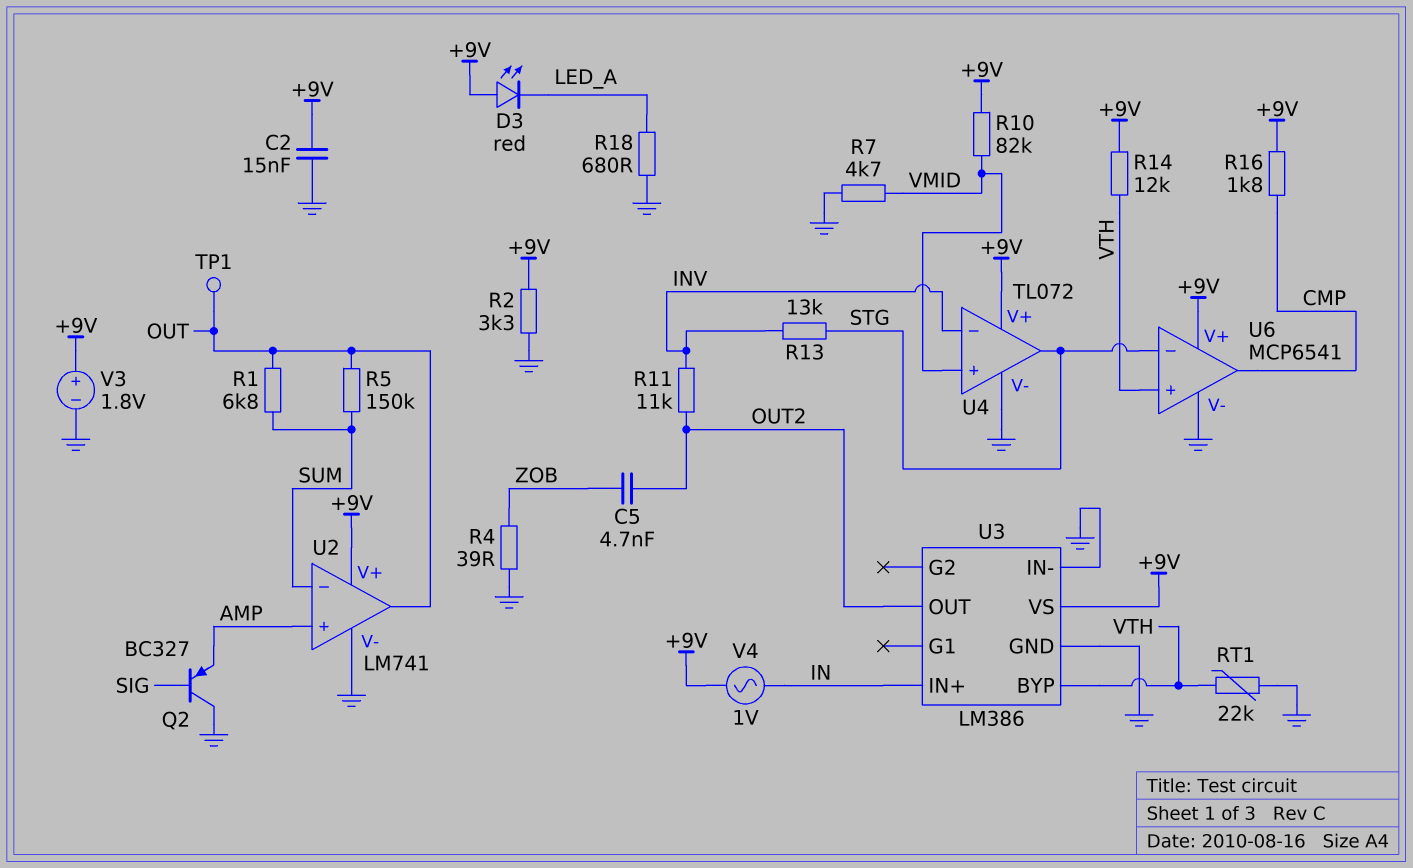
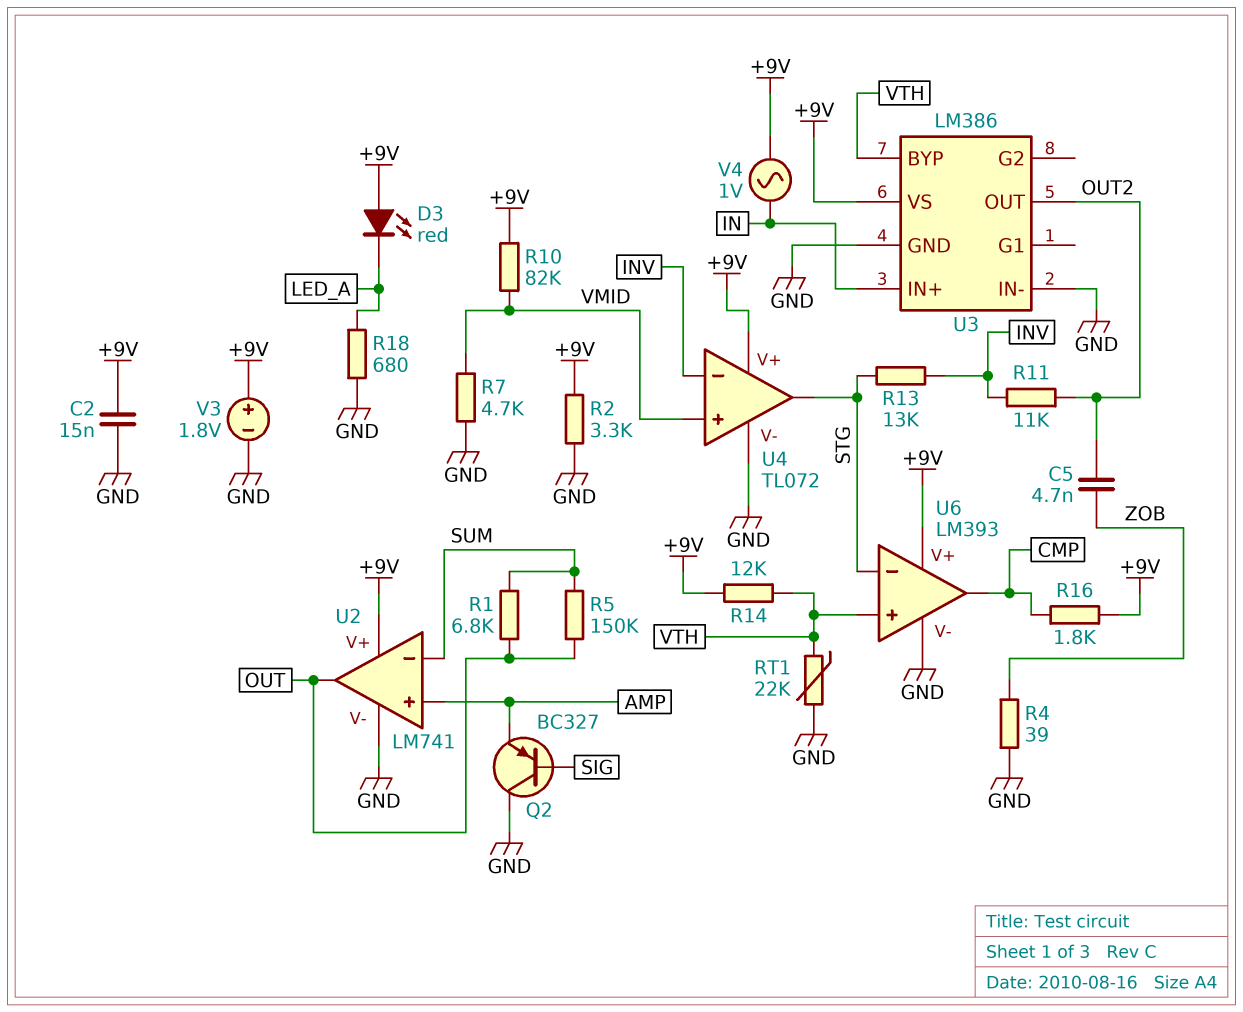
TP1: test point (OUT) -> none
U6: MCP6541 -> LM393

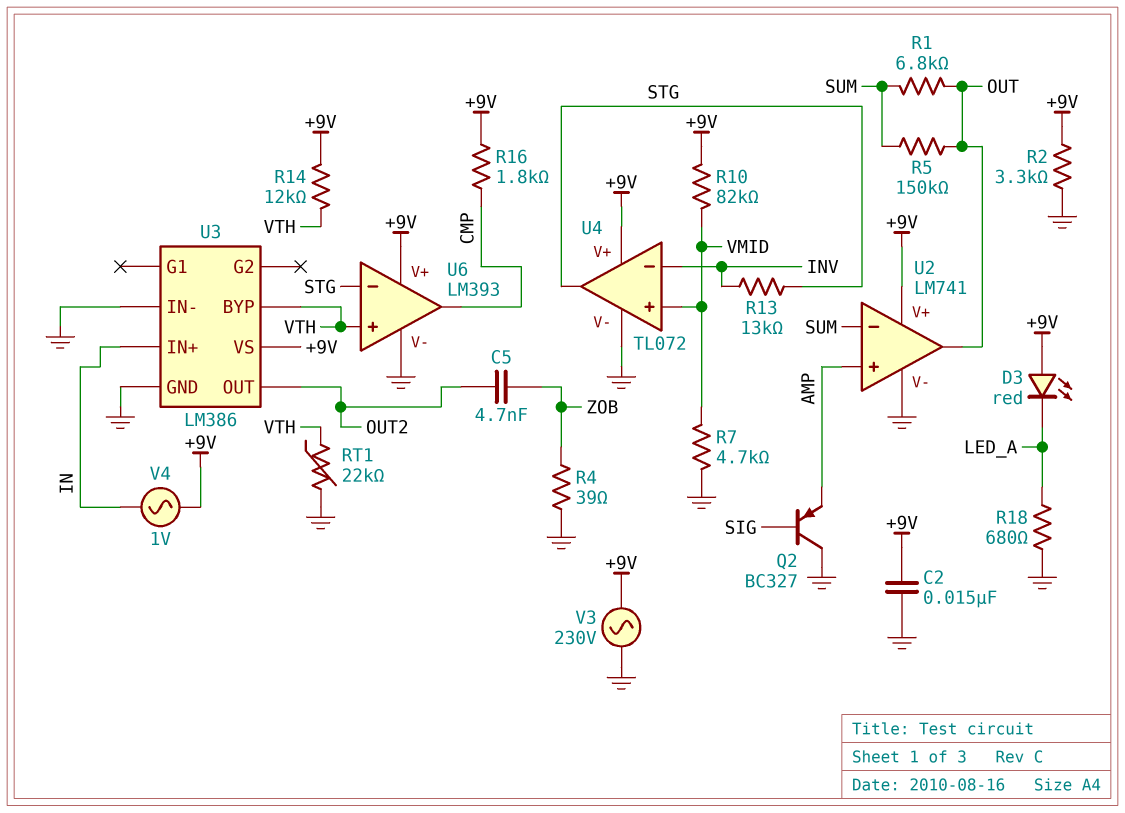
R11: 11k (INV, OUT2) -> none
V3: 1.8V (plus +9V, minus GND) -> AC 230V (+9V, GND)

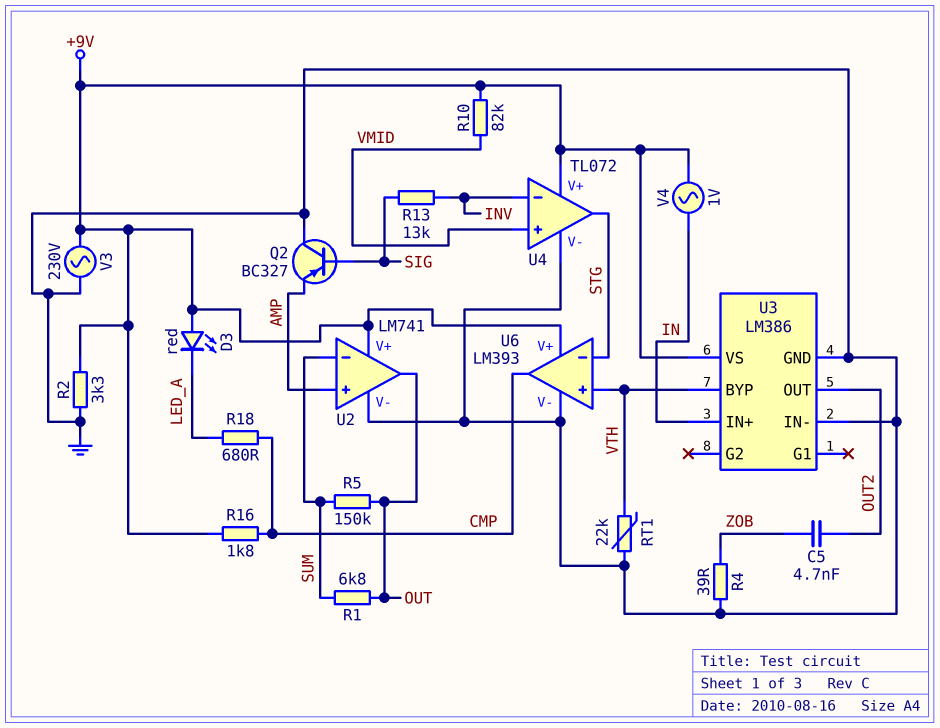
C2: 15nF (+9V, GND) -> none
R7: 4.7k (GND, VMID) -> none
R13: 13k (INV, STG) -> 13k (INV, SIG)
R14: 12k (+9V, VTH) -> none
R18: 680 (GND, LED_A) -> 680 (CMP, LED_A)

